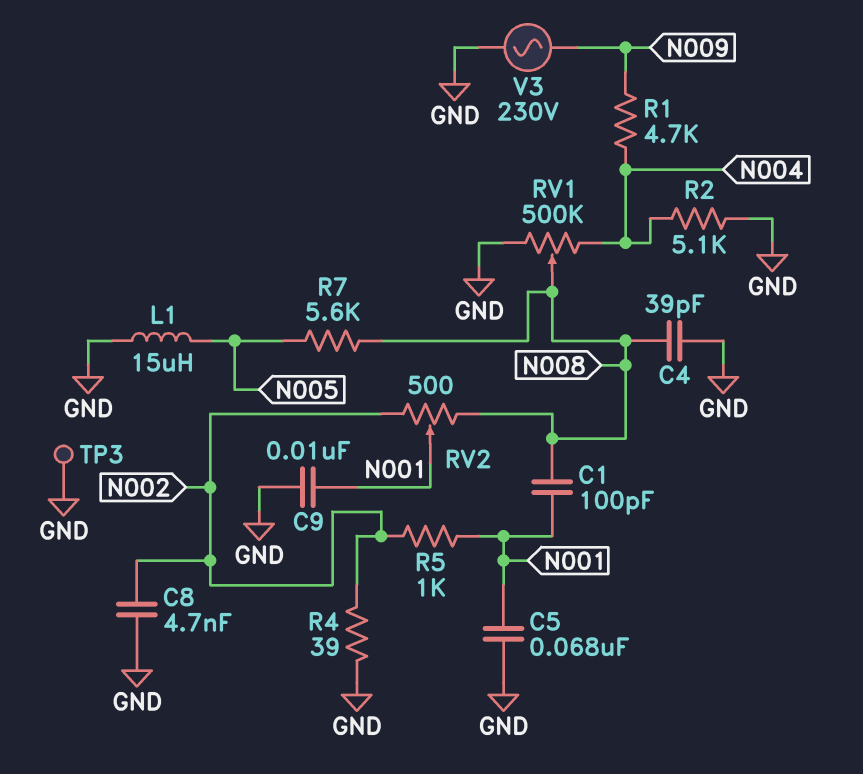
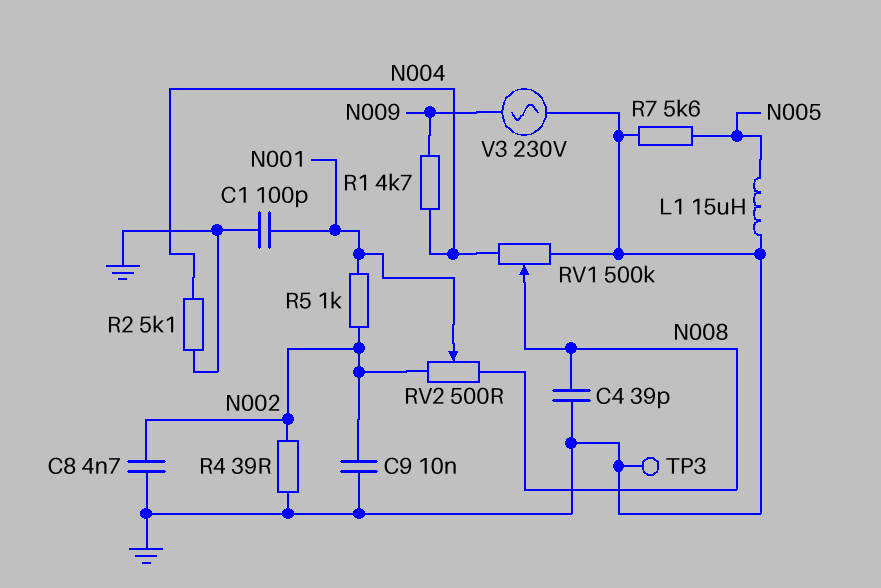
C1: 100pF (N001, N008) -> 100pF (GND, N001)
C5: 68nF (GND, N001) -> none
C9: 10nF (GND, N001) -> 10nF (GND, N002)
R7: 5.6k (N005, N008) -> 5.6k (GND, N005)

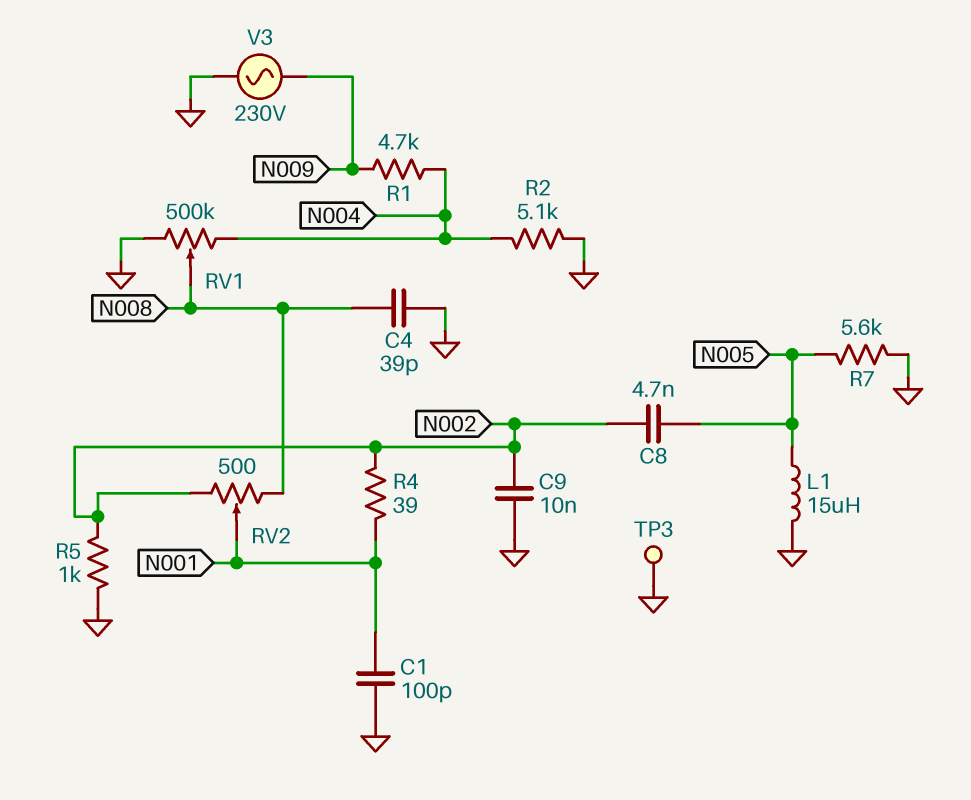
C8: 4.7nF (GND, N002) -> 4.7nF (N002, N005)
R4: 39 (GND, N002) -> 39 (N001, N002)
R5: 1k (N001, N002) -> 1k (GND, N002)

